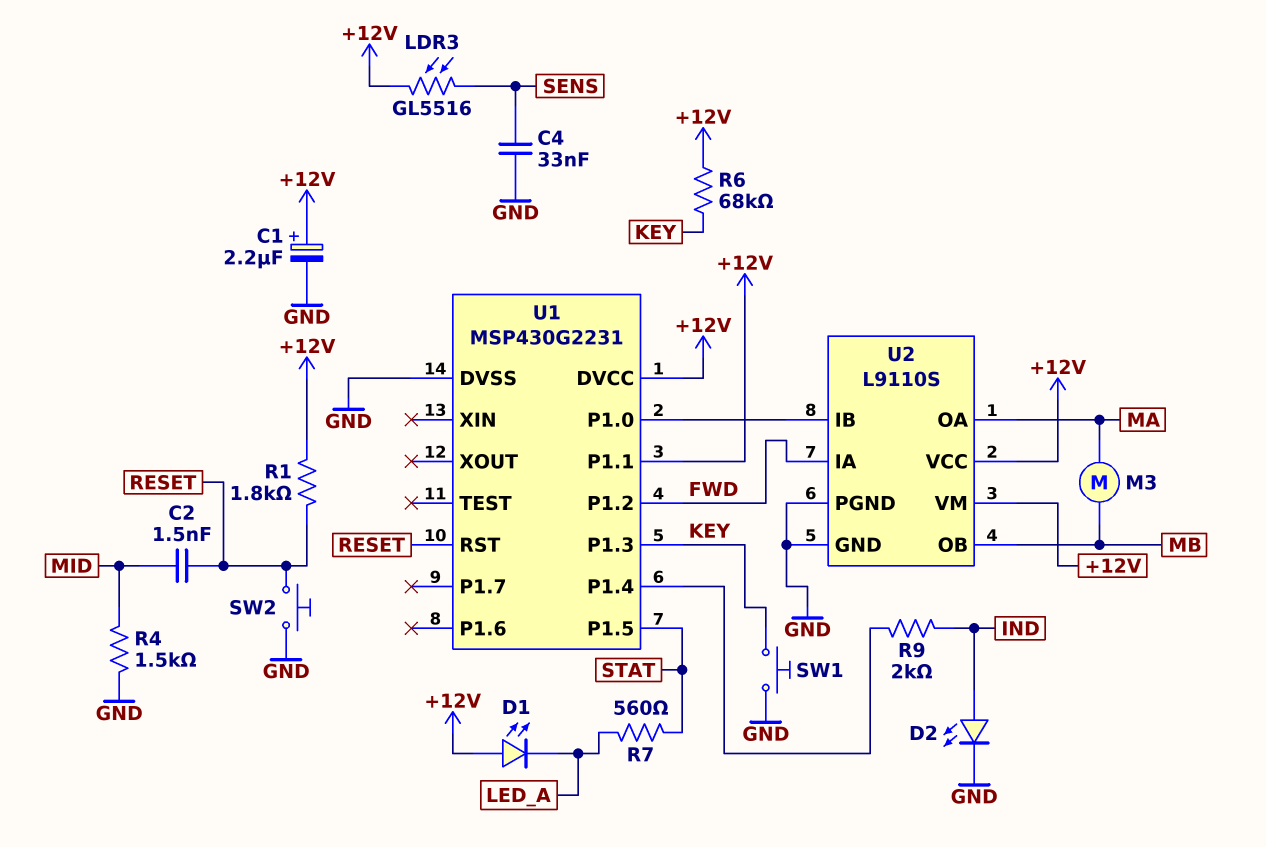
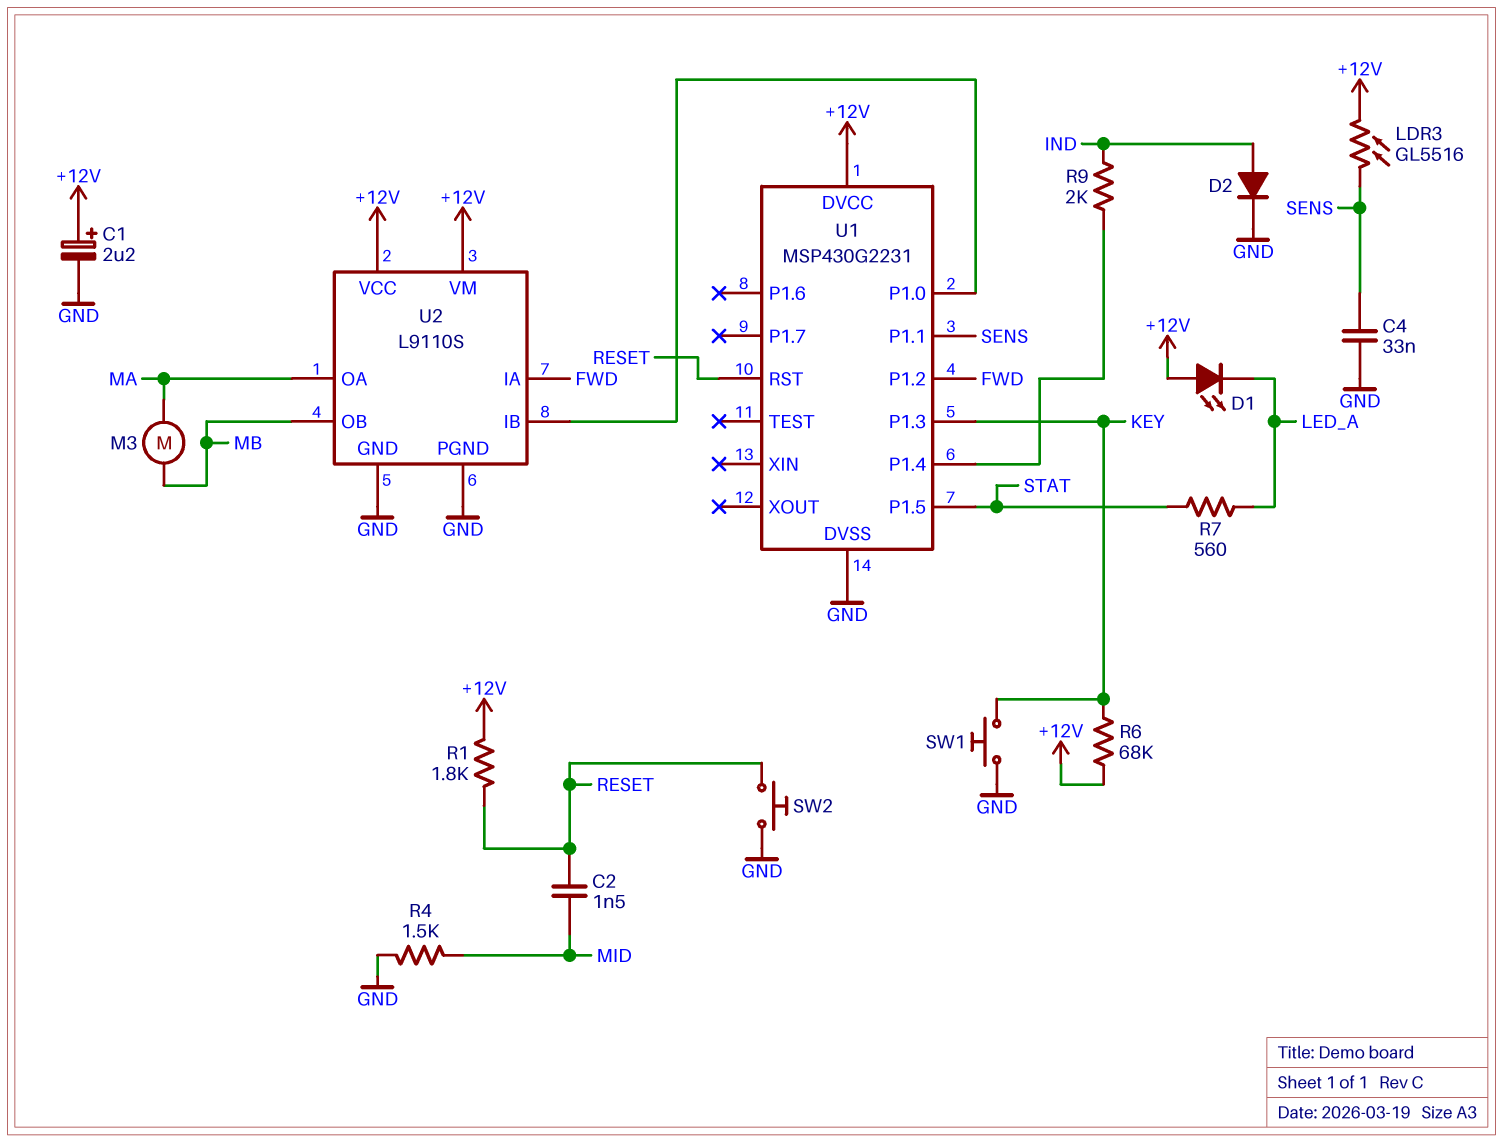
D2: LED (A IND, K GND) -> diode (A IND, K GND)
U1 pin P1.1: +12V -> SENS

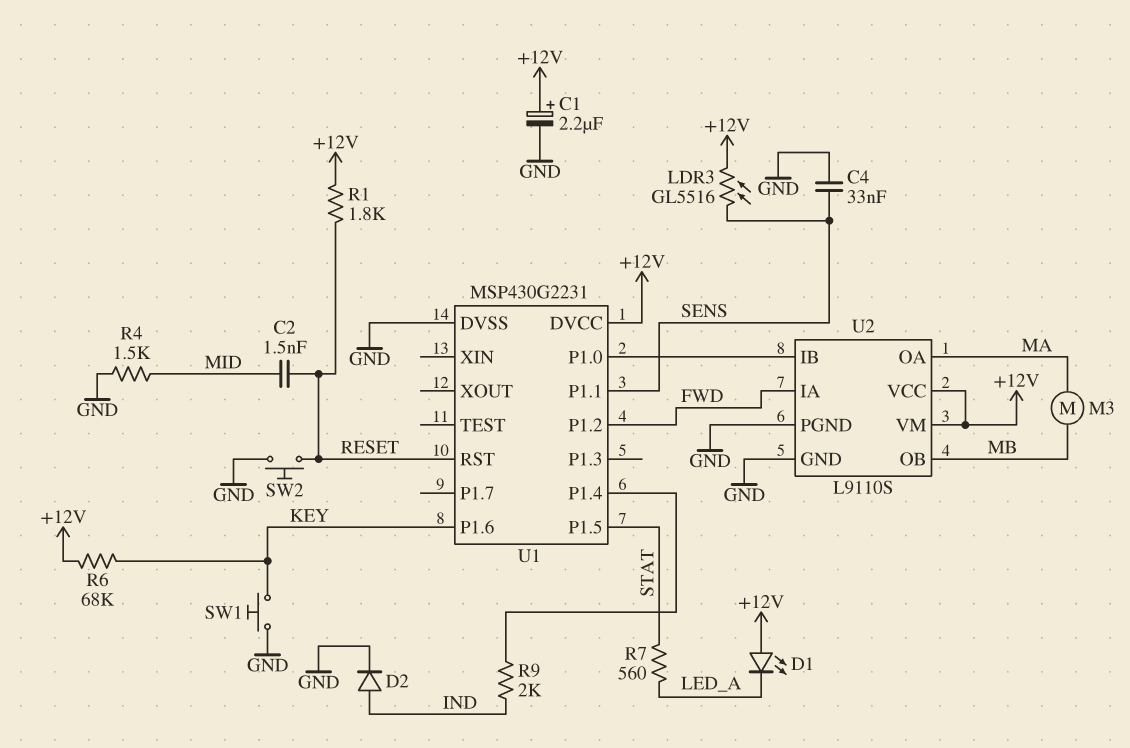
U1 pin P1.3: KEY -> none
U1 pin P1.6: none -> KEY

